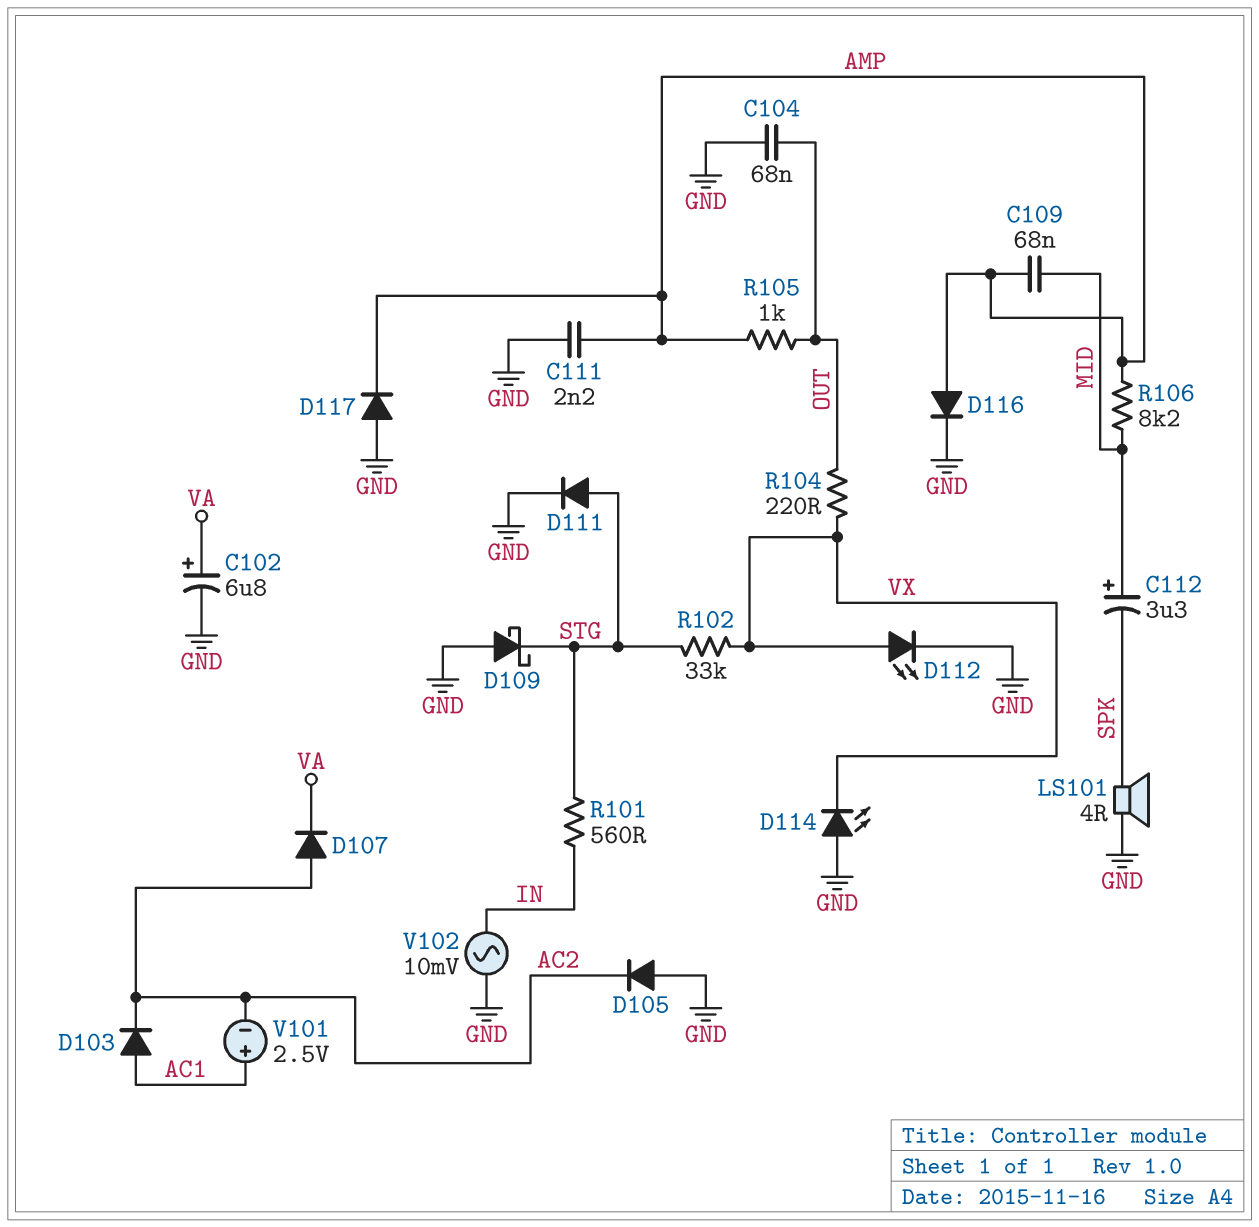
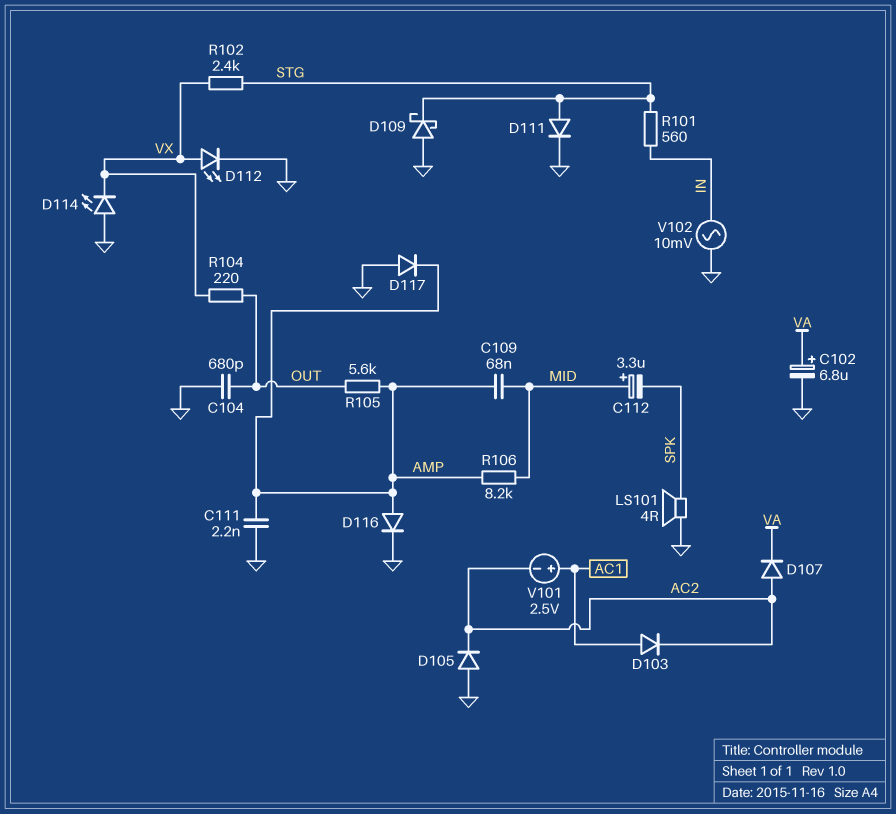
C104: 68nF (GND, OUT) -> 680pF (GND, OUT)
R102: 33k (STG, VX) -> 2.4k (STG, VX)
R105: 1k (AMP, OUT) -> 5.6k (AMP, OUT)

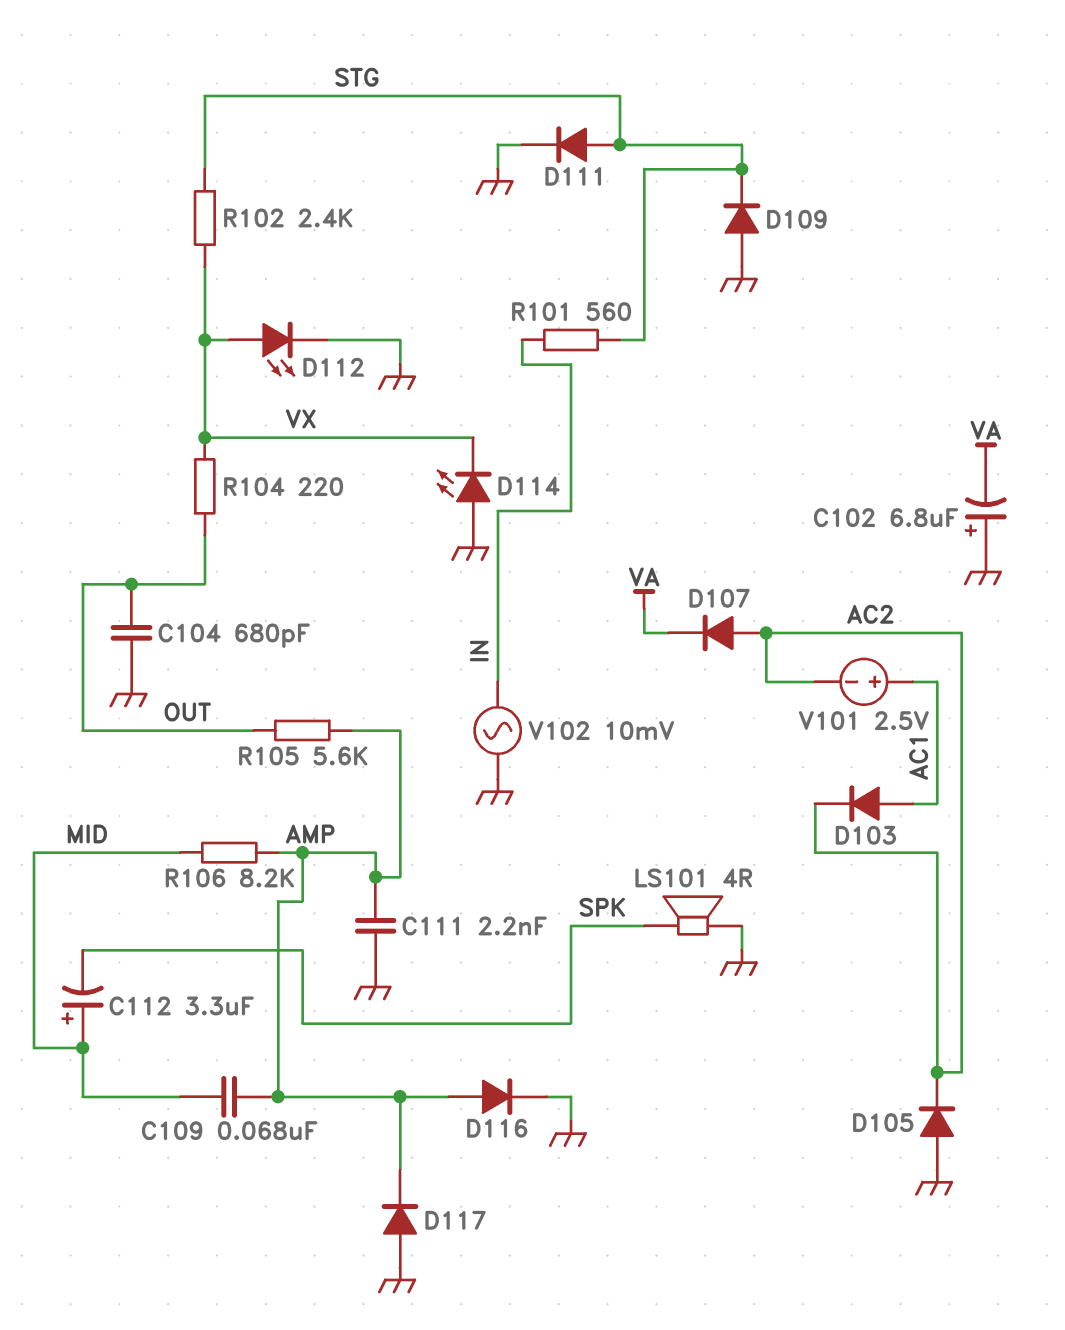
C102: 6.8uF (plus VA, minus GND) -> 6.8uF (plus GND, minus VA)
D109: schottky (A GND, K STG) -> diode (A GND, K STG)

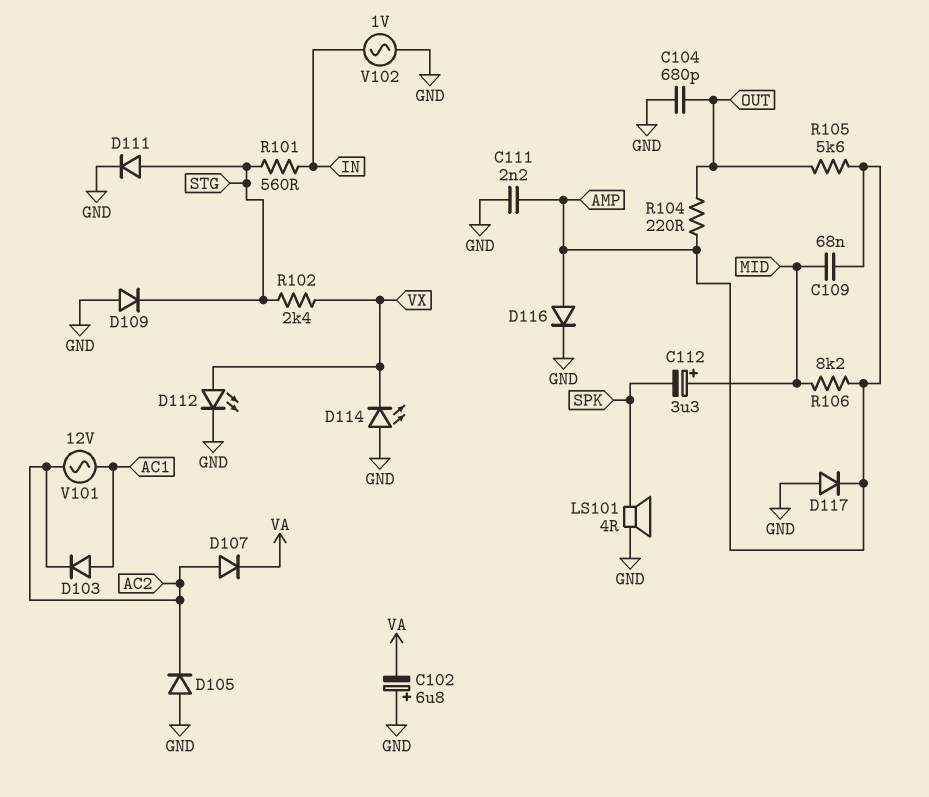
R104: 220 (OUT, VX) -> 220 (AMP, OUT)
V101: 2.5V (plus AC1, minus AC2) -> AC 12V (AC1, AC2)
V102: AC 10mV (GND, IN) -> AC 1V (GND, IN)

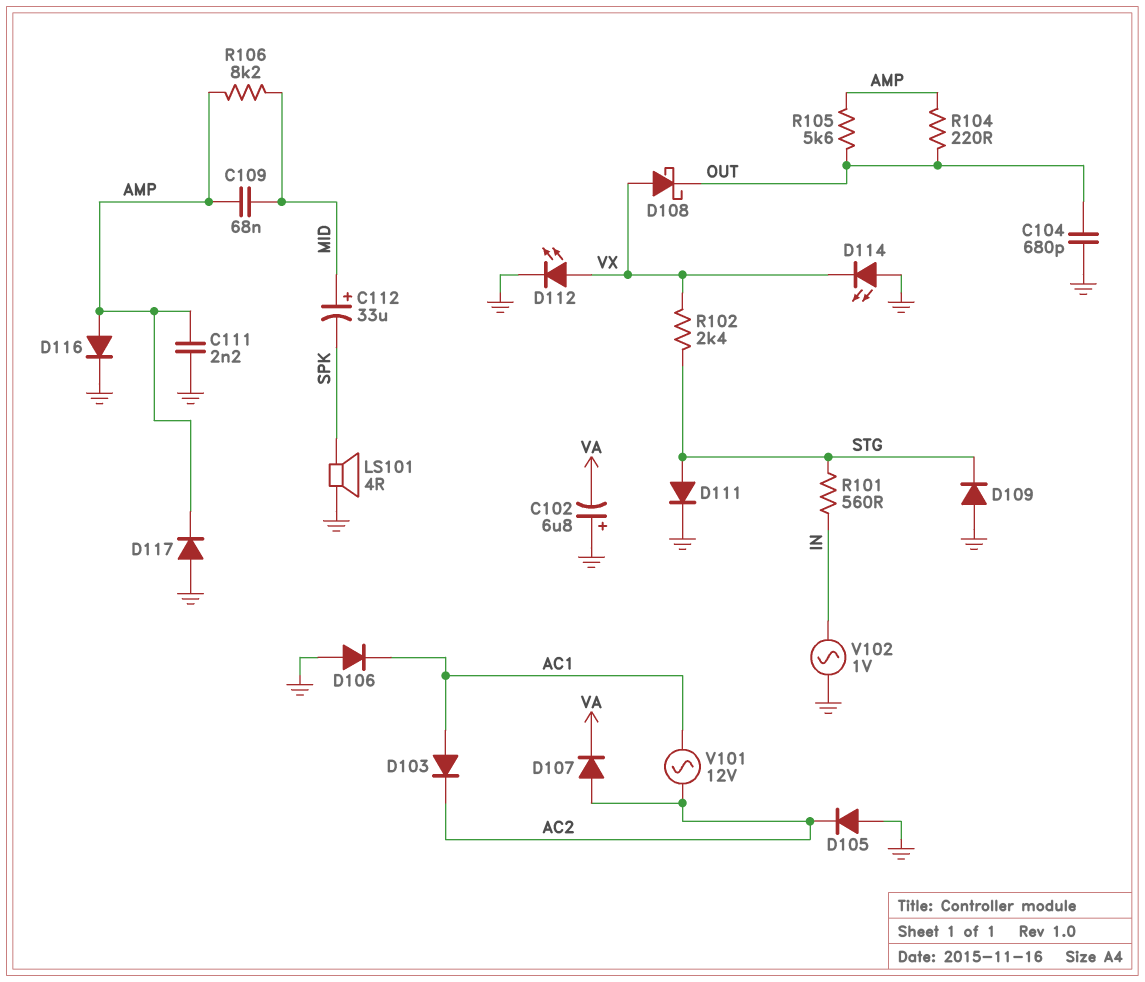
C112: 3.3uF (plus MID, minus SPK) -> 33uF (plus MID, minus SPK)
D106: none -> diode (A GND, K AC1)
D108: none -> schottky (A VX, K OUT)

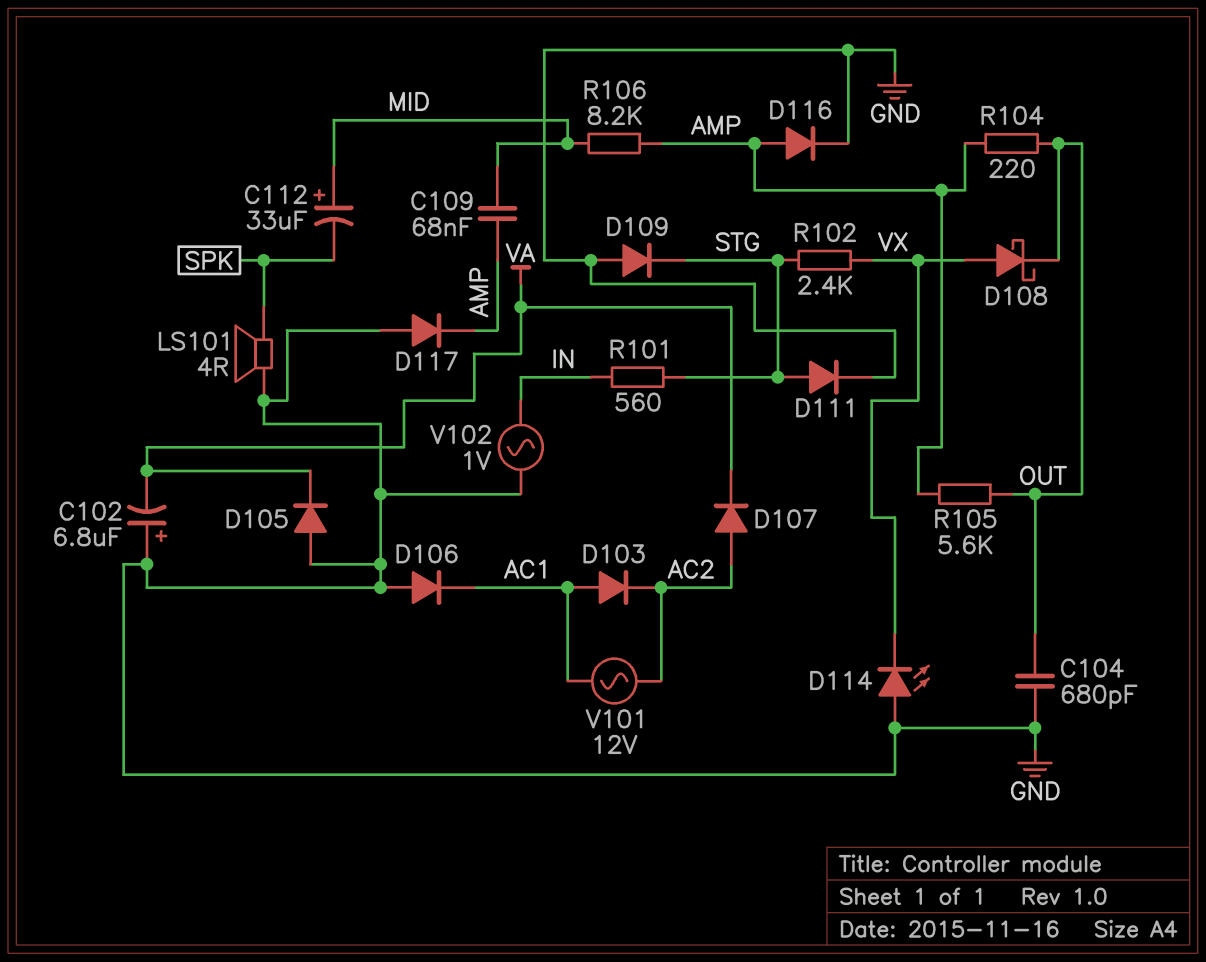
C111: 2.2nF (AMP, GND) -> none
D105: diode (A GND, K AC2) -> diode (A GND, K VA)
D112: LED (A VX, K GND) -> none

